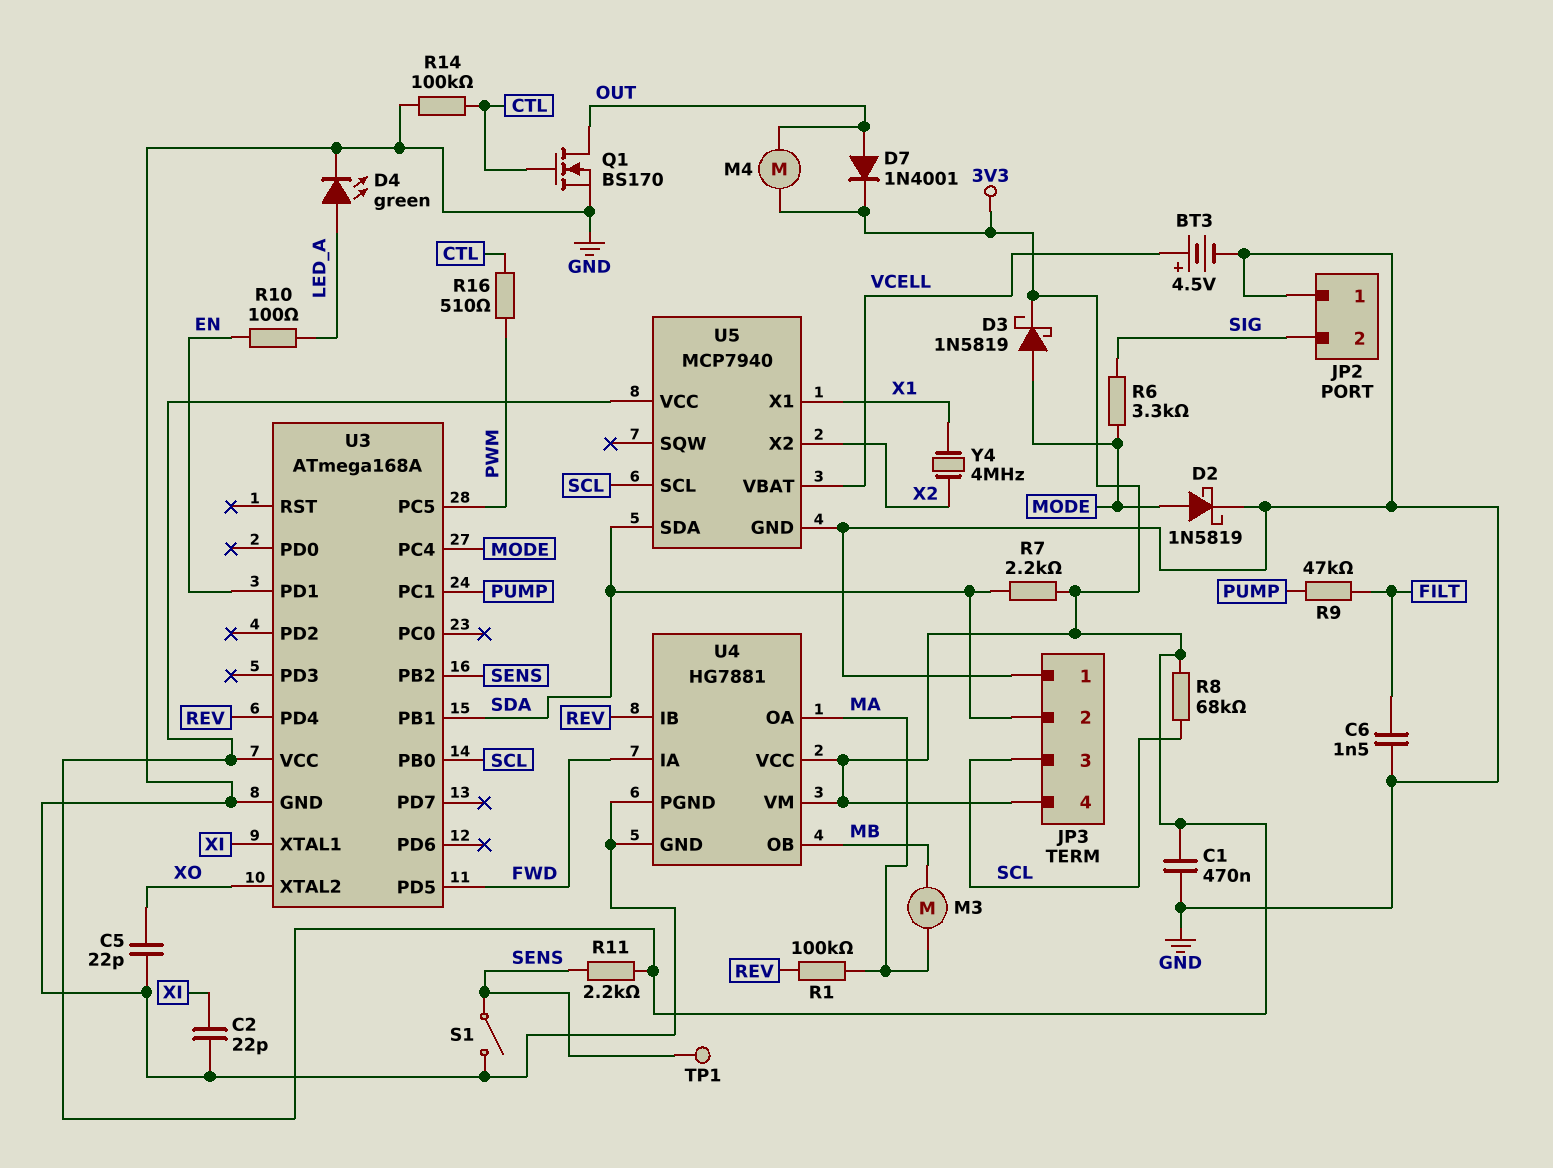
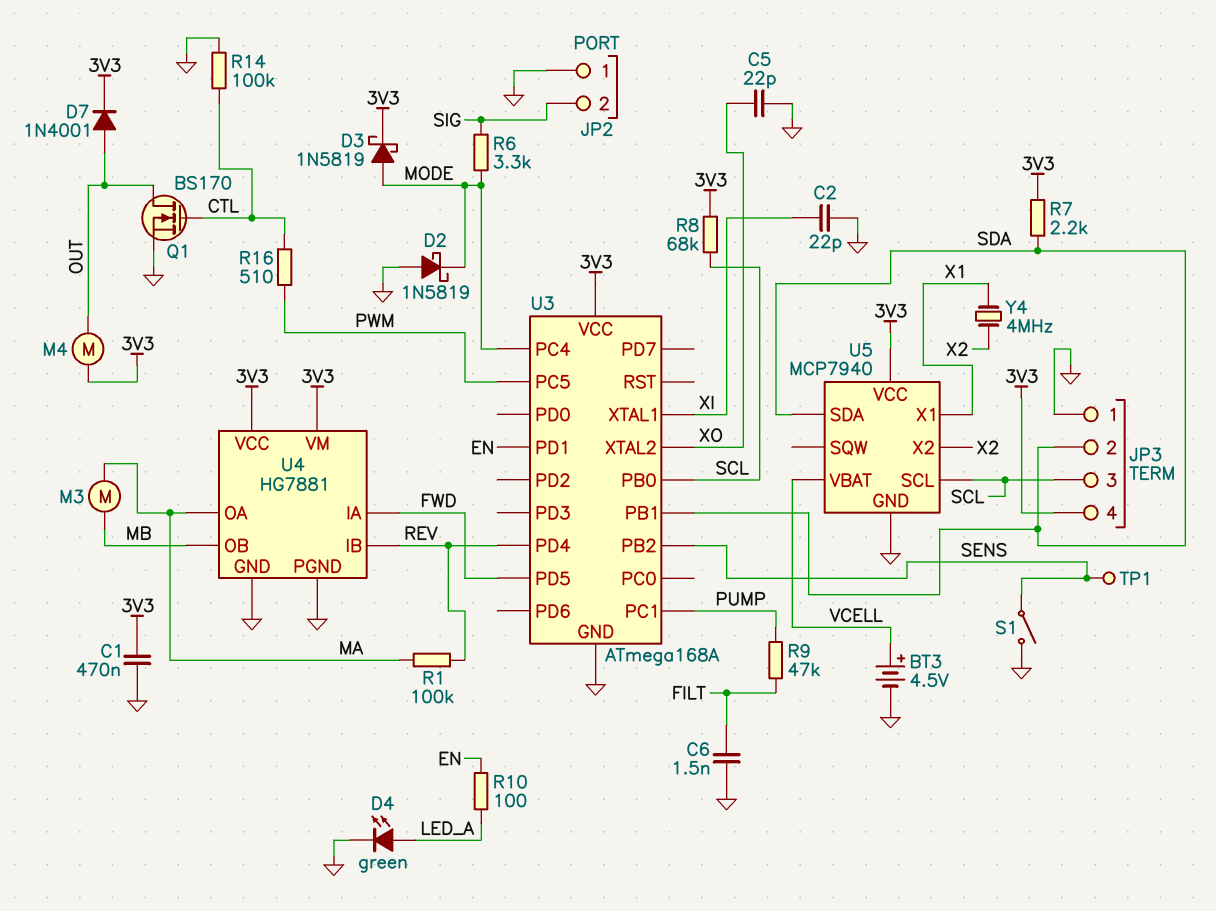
D2: schottky 1N5819 (A MODE, K GND) -> schottky 1N5819 (A GND, K MODE)
R11: 2.2k (3V3, SENS) -> none

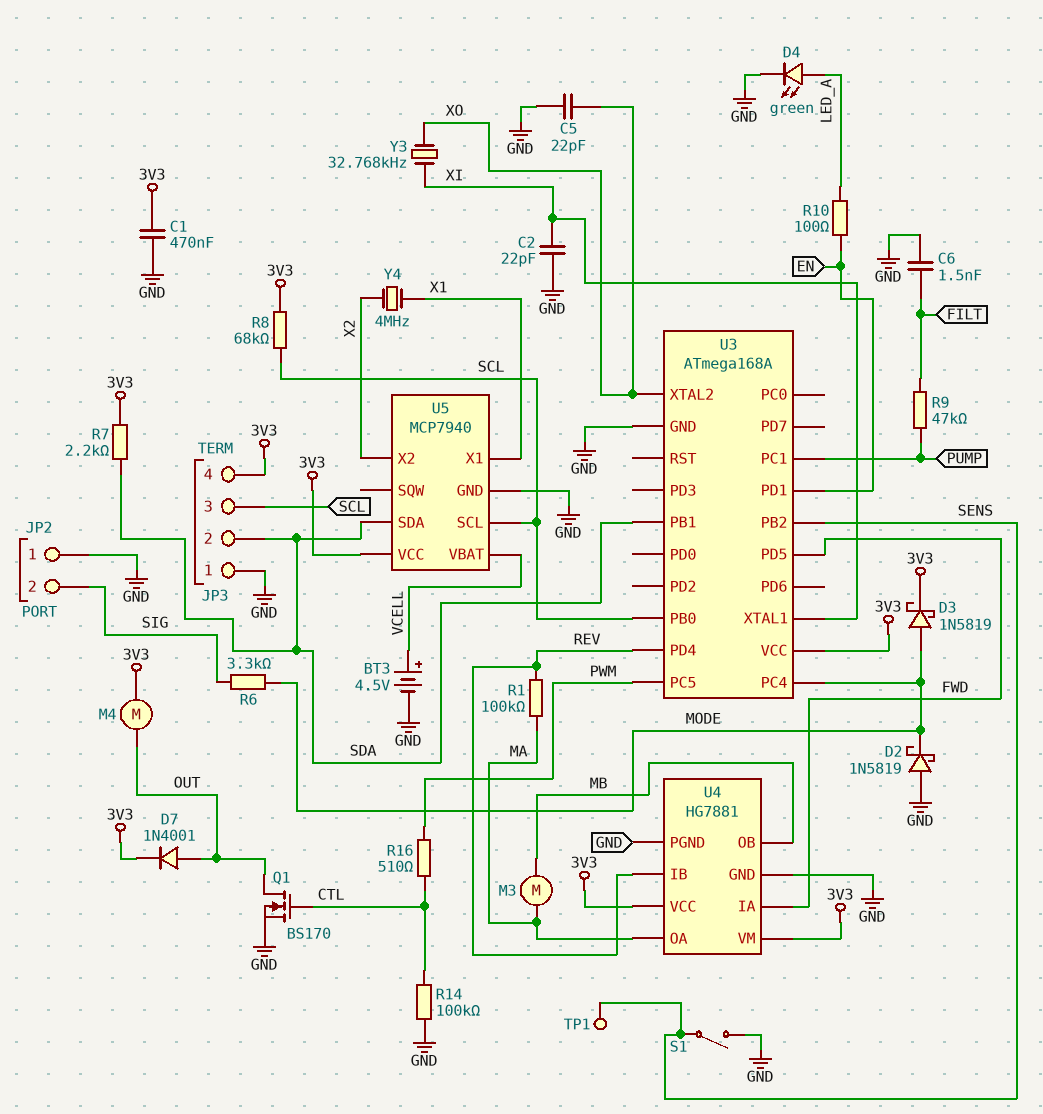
Y3: none -> 32.768kHz (XI, XO)

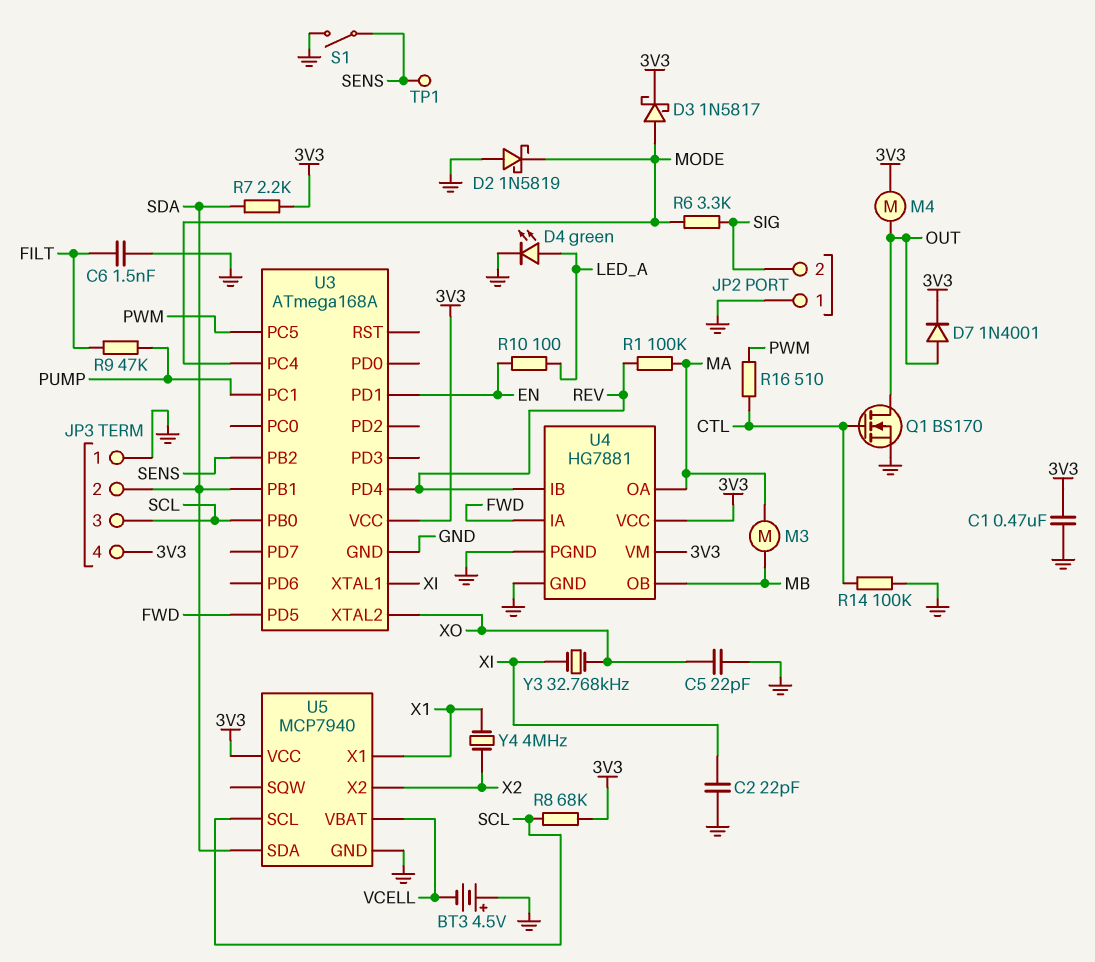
BT3: 4.5V (plus VCELL, minus GND) -> 4.5V (plus GND, minus VCELL)
D3: schottky 1N5819 (A MODE, K 3V3) -> schottky 1N5817 (A MODE, K 3V3)

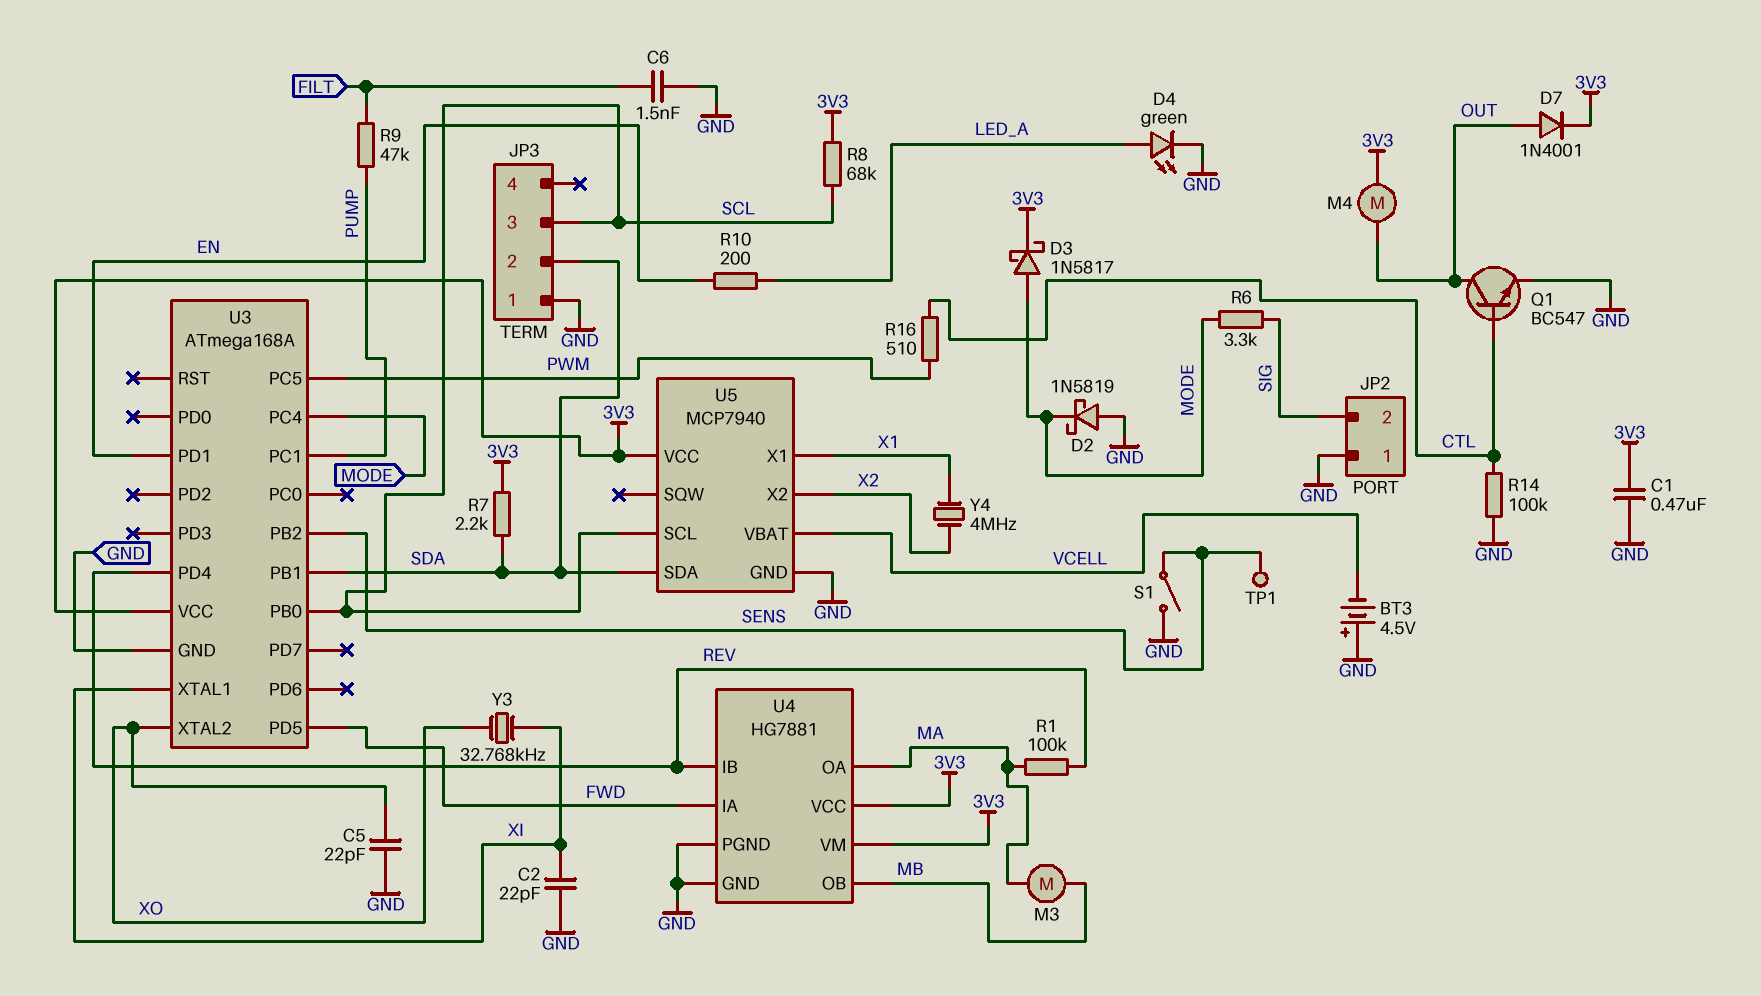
JP3 pin 4: 3V3 -> none
Q1: NMOS BS170 (G CTL, D OUT, S GND) -> NPN BC547 (B CTL, C OUT, E GND)
R10: 100 (EN, LED_A) -> 200 (EN, LED_A)

